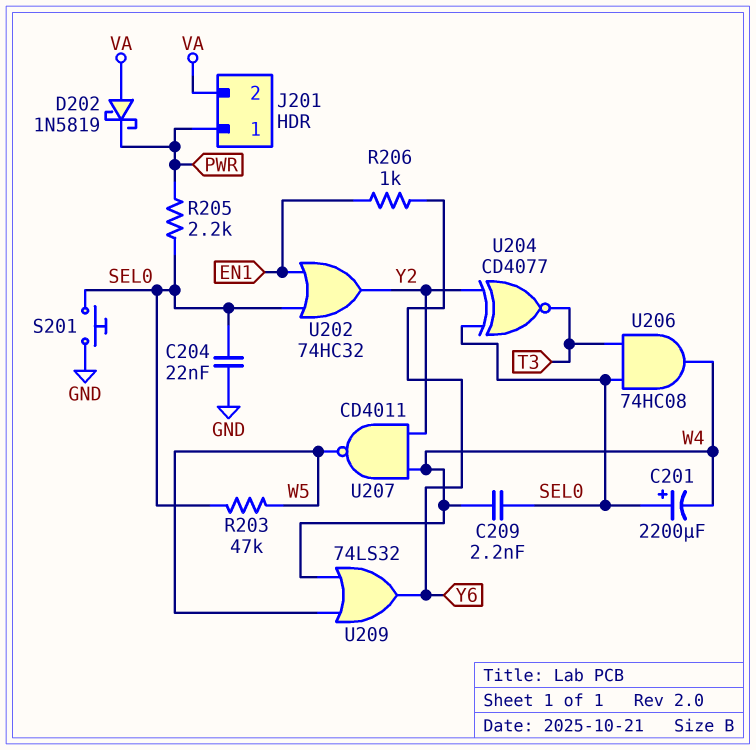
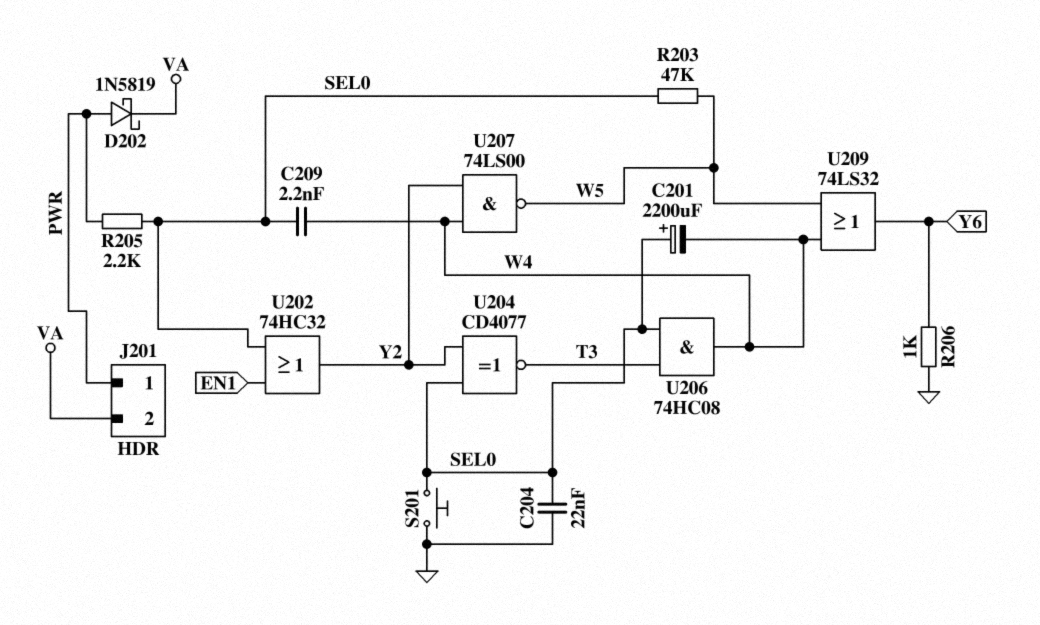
D202: schottky 1N5819 (A VA, K PWR) -> schottky 1N5819 (A PWR, K VA)
R206: 1k (EN1, Y6) -> 1k (GND, Y6)
U207: NAND CD4011 (in W4, in Y2, out W5) -> NAND 74LS00 (in W4, in Y2, out W5)

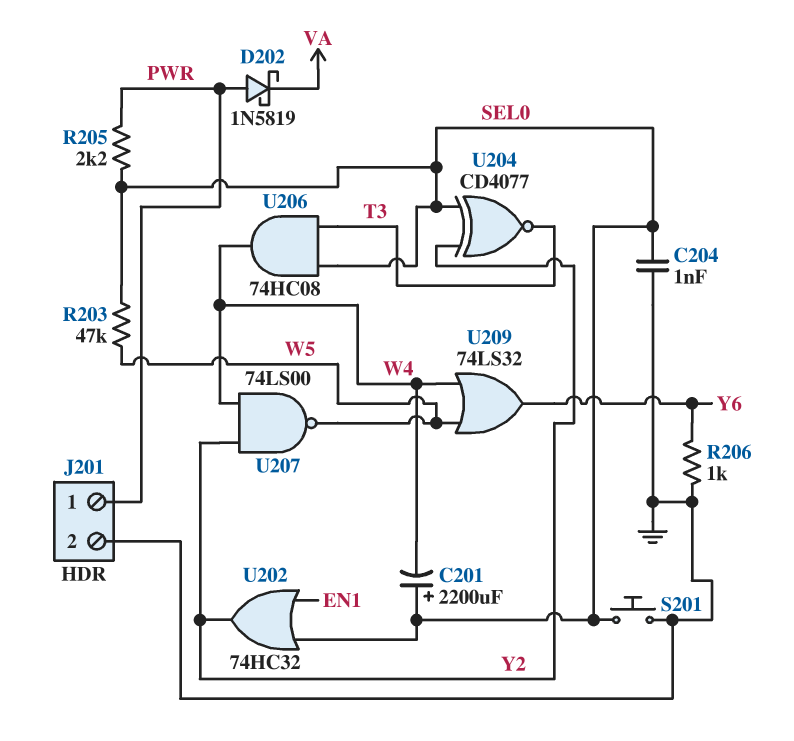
C204: 22nF (GND, SEL0) -> 1nF (GND, SEL0)
C209: 2.2nF (SEL0, W4) -> none
J201 pin 2: VA -> GND

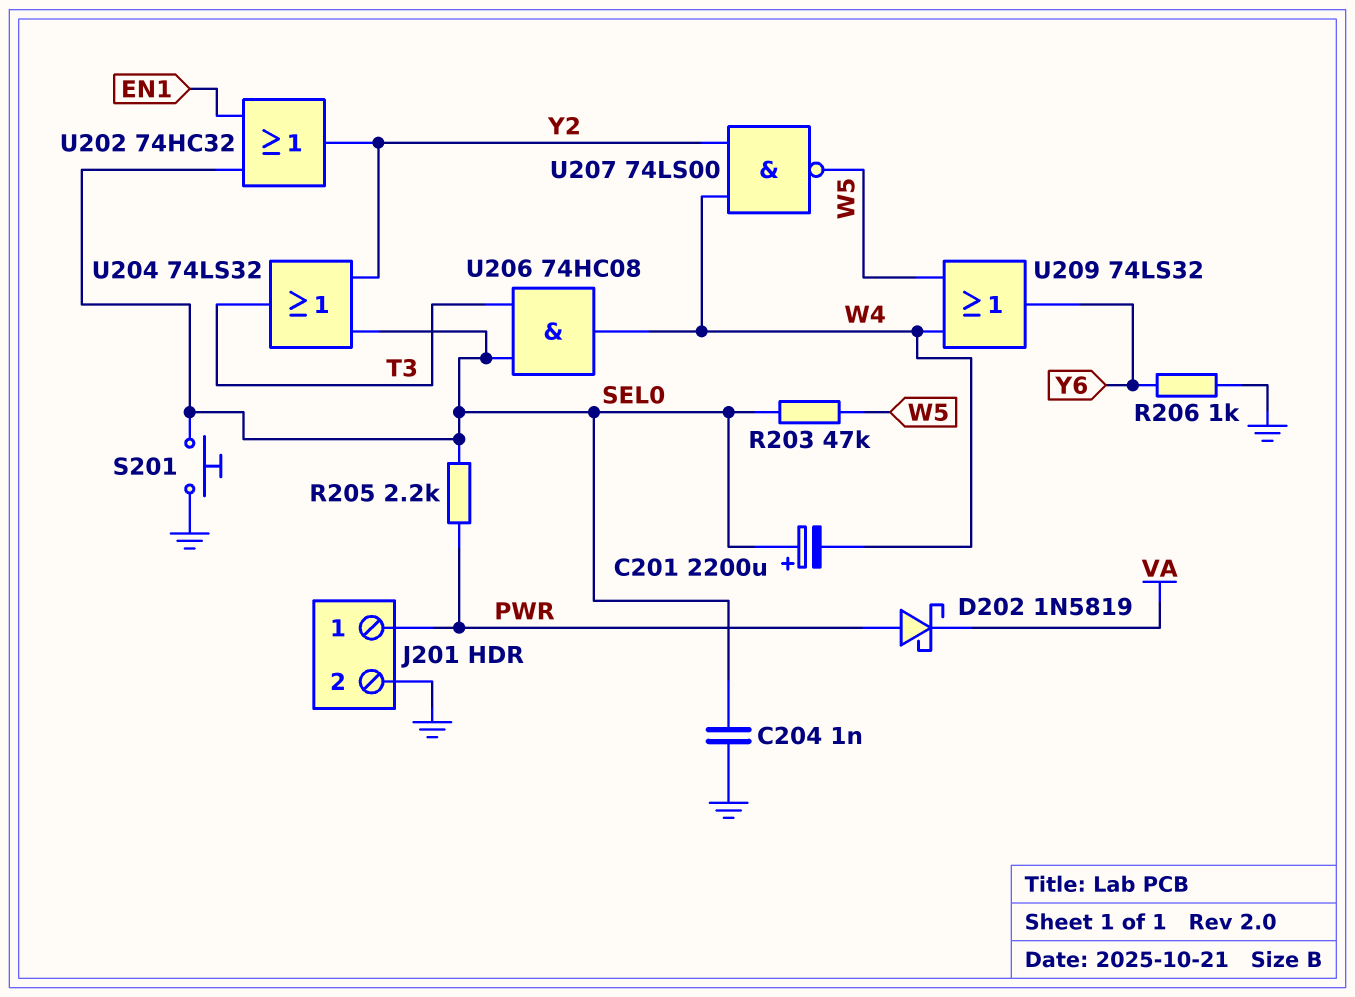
U204: XNOR CD4077 (in SEL0, in Y2, out T3) -> OR 74LS32 (in SEL0, in Y2, out T3)

